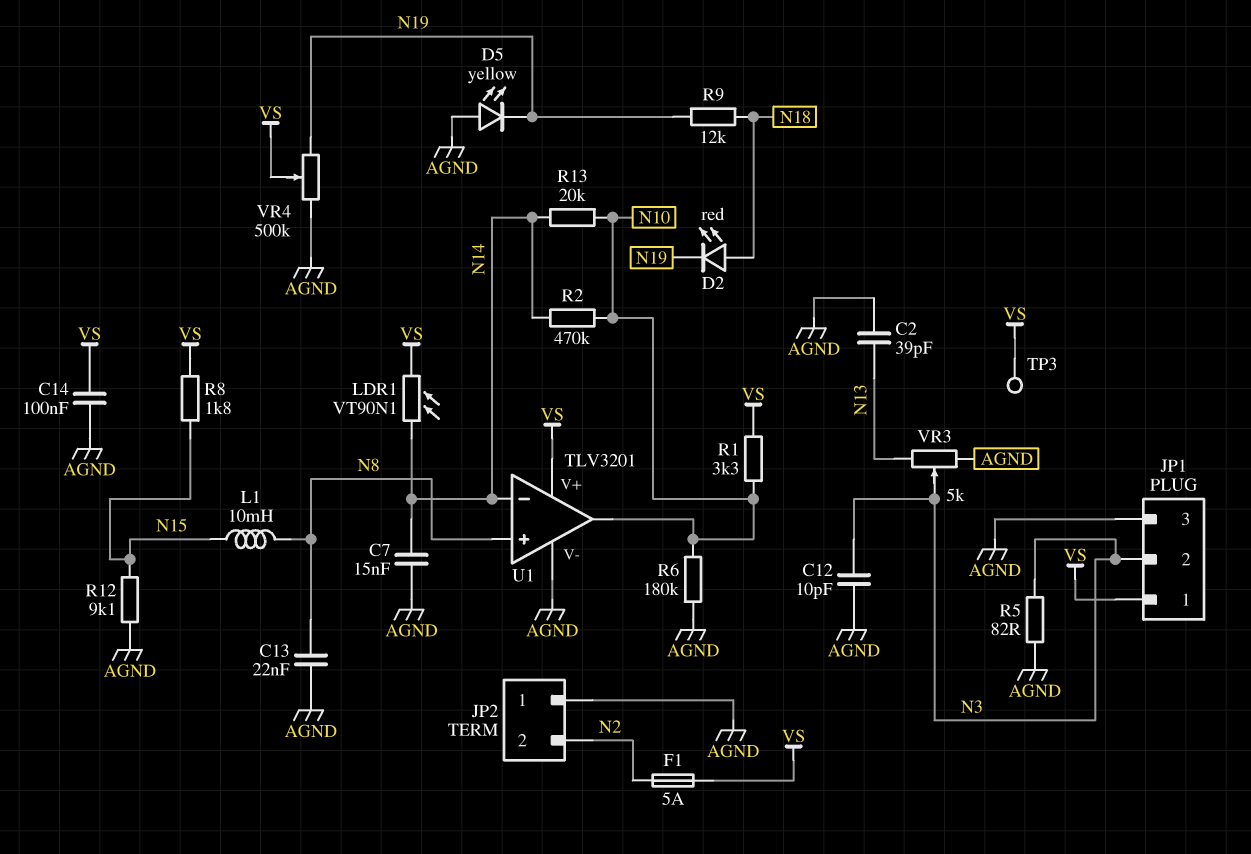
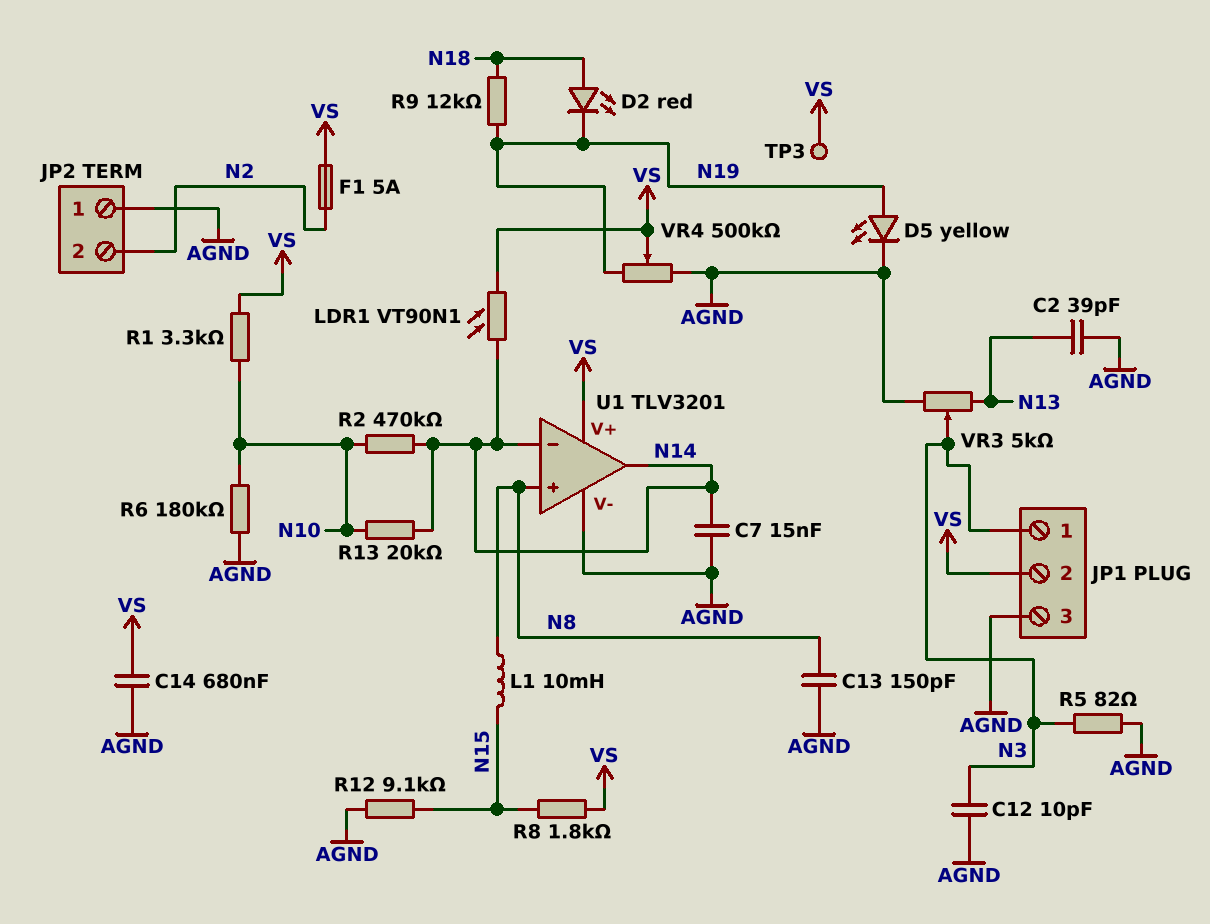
C13: 22nF (AGND, N8) -> 150pF (AGND, N8)
C14: 100nF (AGND, VS) -> 680nF (AGND, VS)
D5: LED yellow (A AGND, K N19) -> LED yellow (A N19, K AGND)
JP1 pin 1: VS -> N3
JP1 pin 2: N3 -> VS
U1 pin out: N10 -> N14

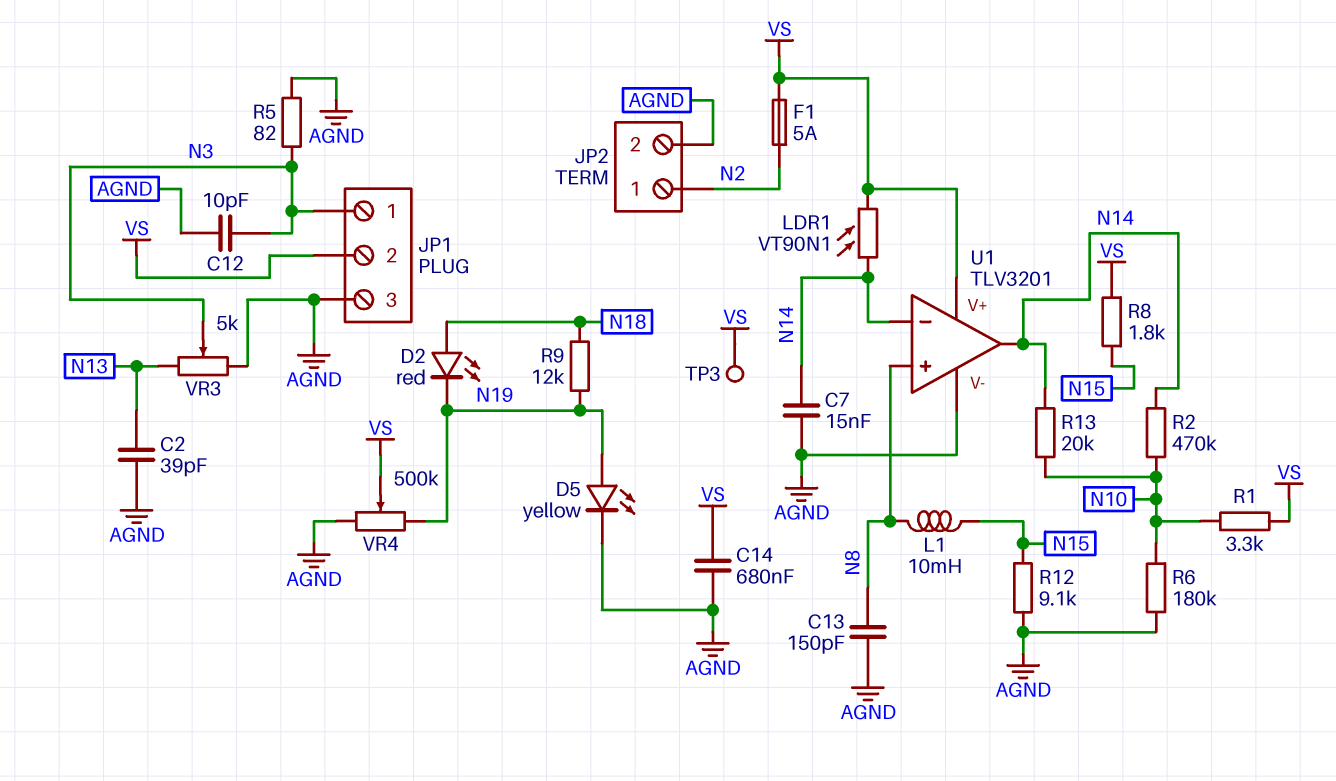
JP2 pin 1: AGND -> N2
JP2 pin 2: N2 -> AGND

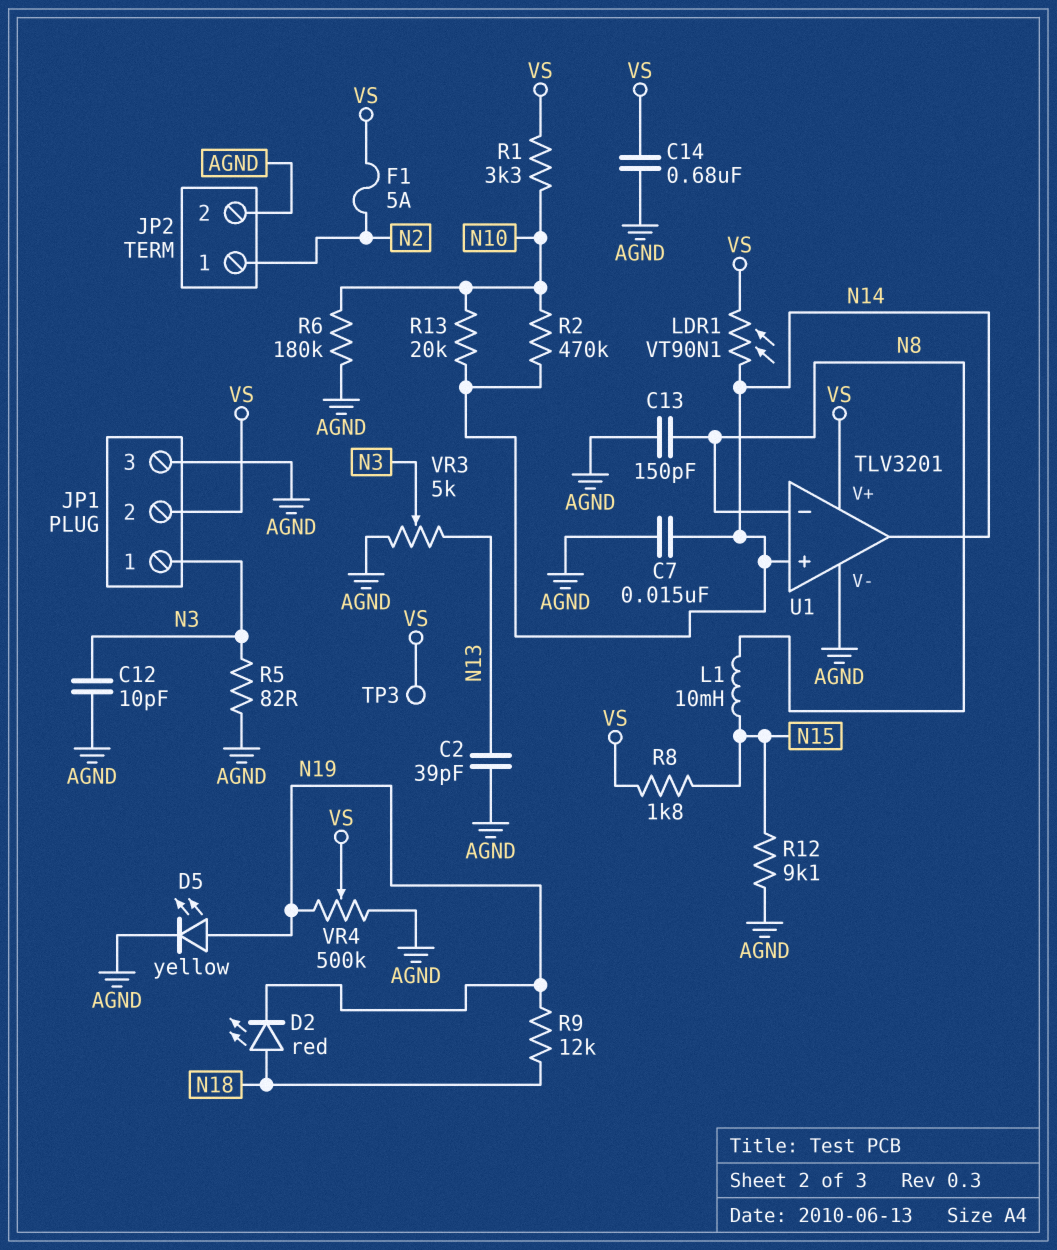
U1 pin in+: N8 -> N14
U1 pin in-: N14 -> N8

